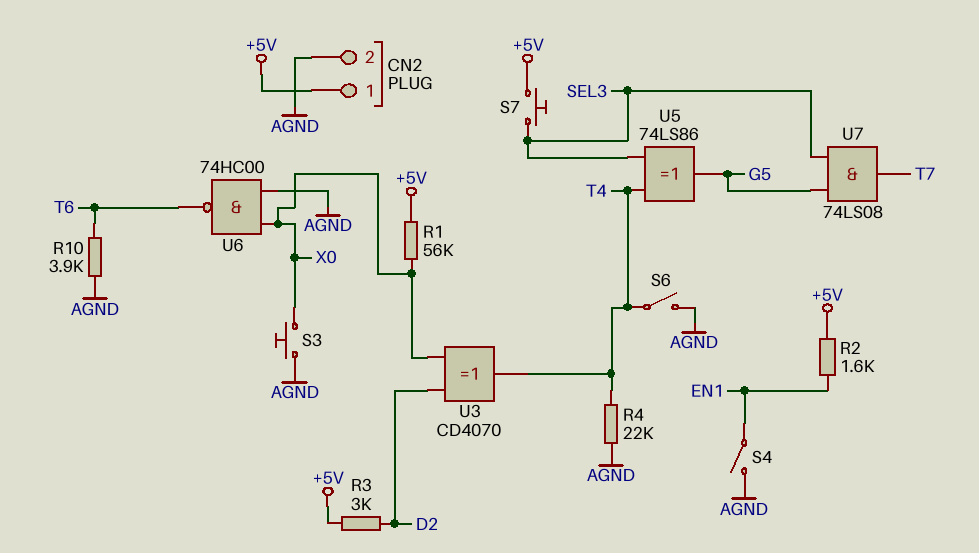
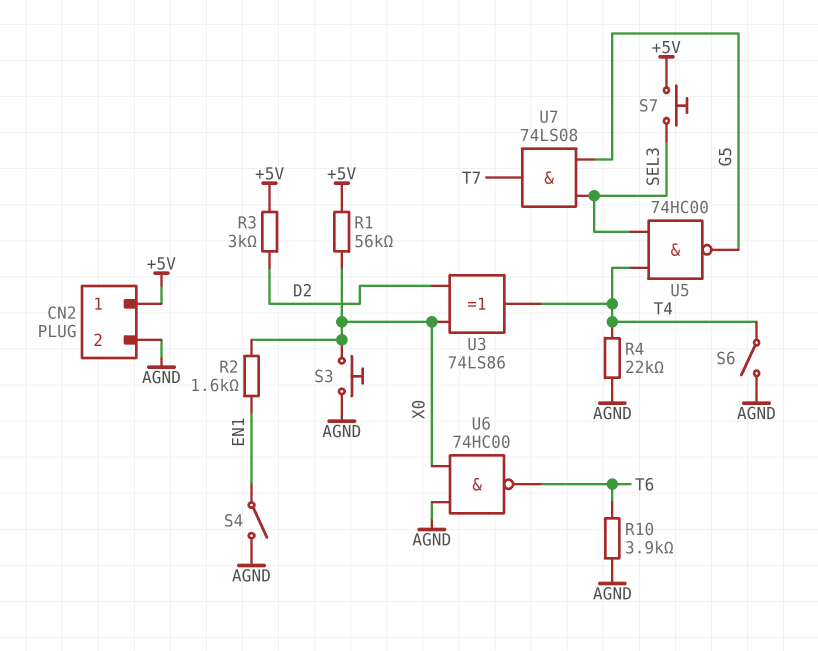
R2: 1.6k (+5V, EN1) -> 1.6k (EN1, X0)
U3: XOR CD4070 (in D2, in X0, out T4) -> XOR 74LS86 (in D2, in X0, out T4)
U5: XOR 74LS86 (in SEL3, in T4, out G5) -> NAND 74HC00 (in SEL3, in T4, out G5)

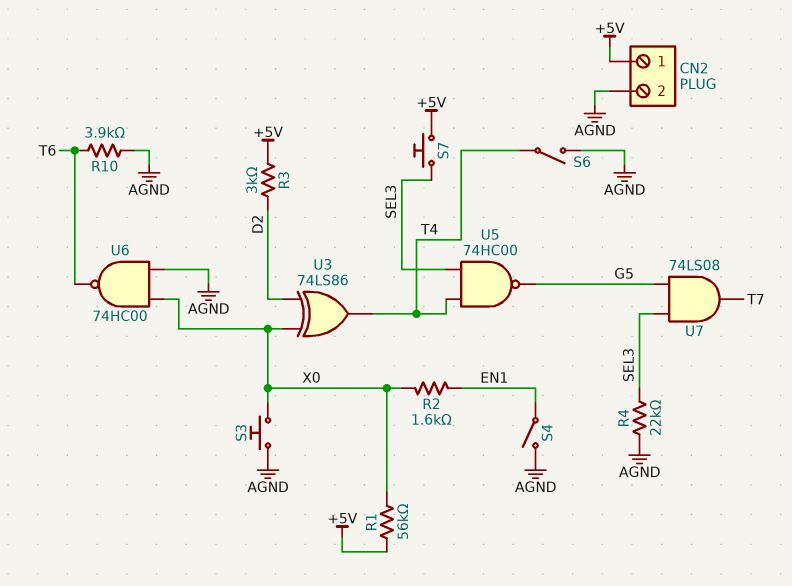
R4: 22k (AGND, T4) -> 22k (AGND, SEL3)

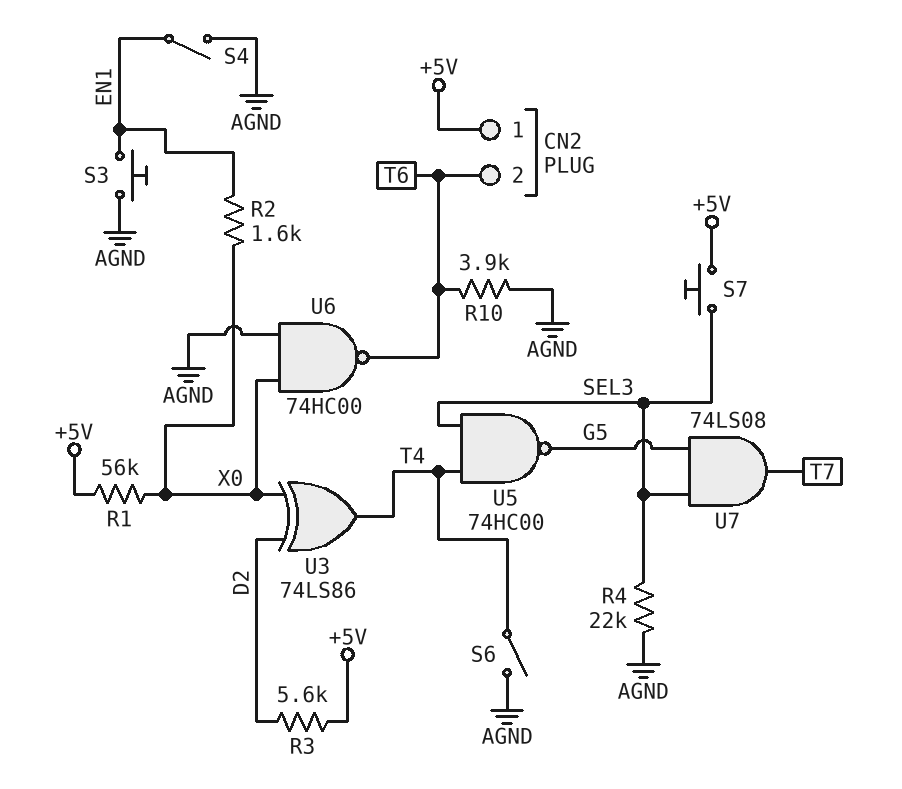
CN2 pin 2: AGND -> T6
R3: 3k (+5V, D2) -> 5.6k (+5V, D2)
S3: button (AGND, X0) -> button (AGND, EN1)

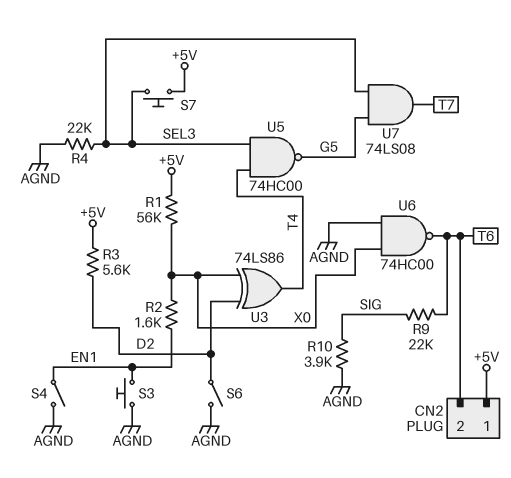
R9: none -> 22k (SIG, T6)
R10: 3.9k (AGND, T6) -> 3.9k (AGND, SIG)
S6: switch (AGND, T4) -> switch (AGND, D2)

